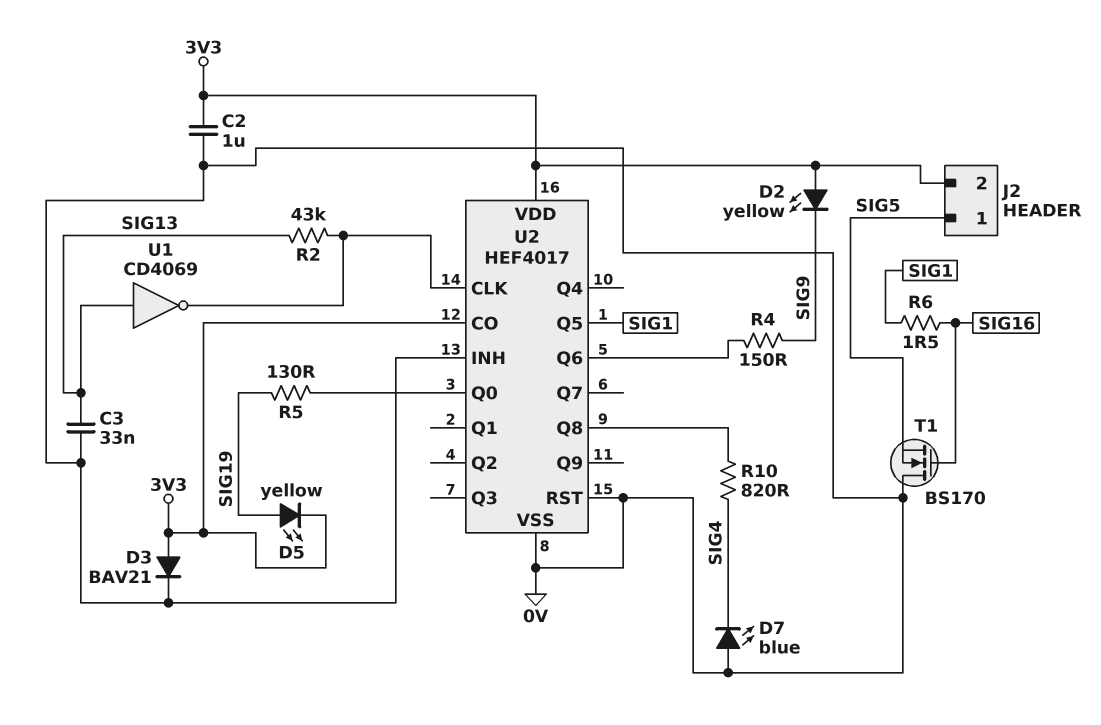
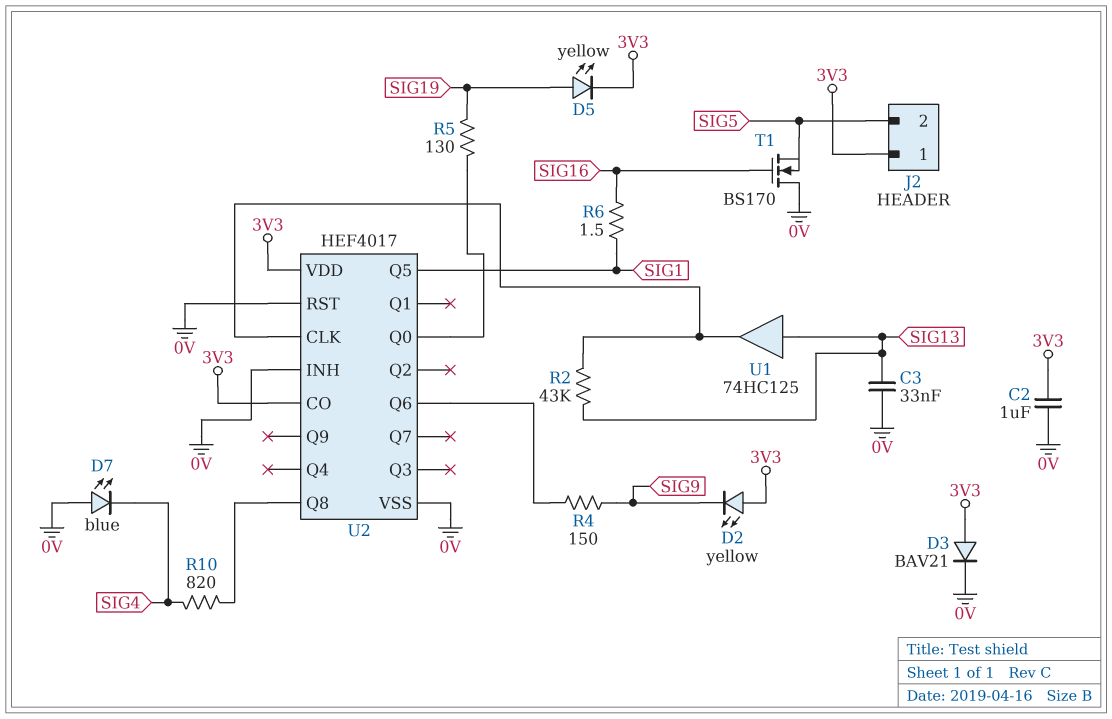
J2 pin 1: SIG5 -> 3V3
J2 pin 2: 3V3 -> SIG5
U1: NOT CD4069 (in SIG13, out U2/CLK) -> buffer 74HC125 (in SIG13, out U2/CLK)

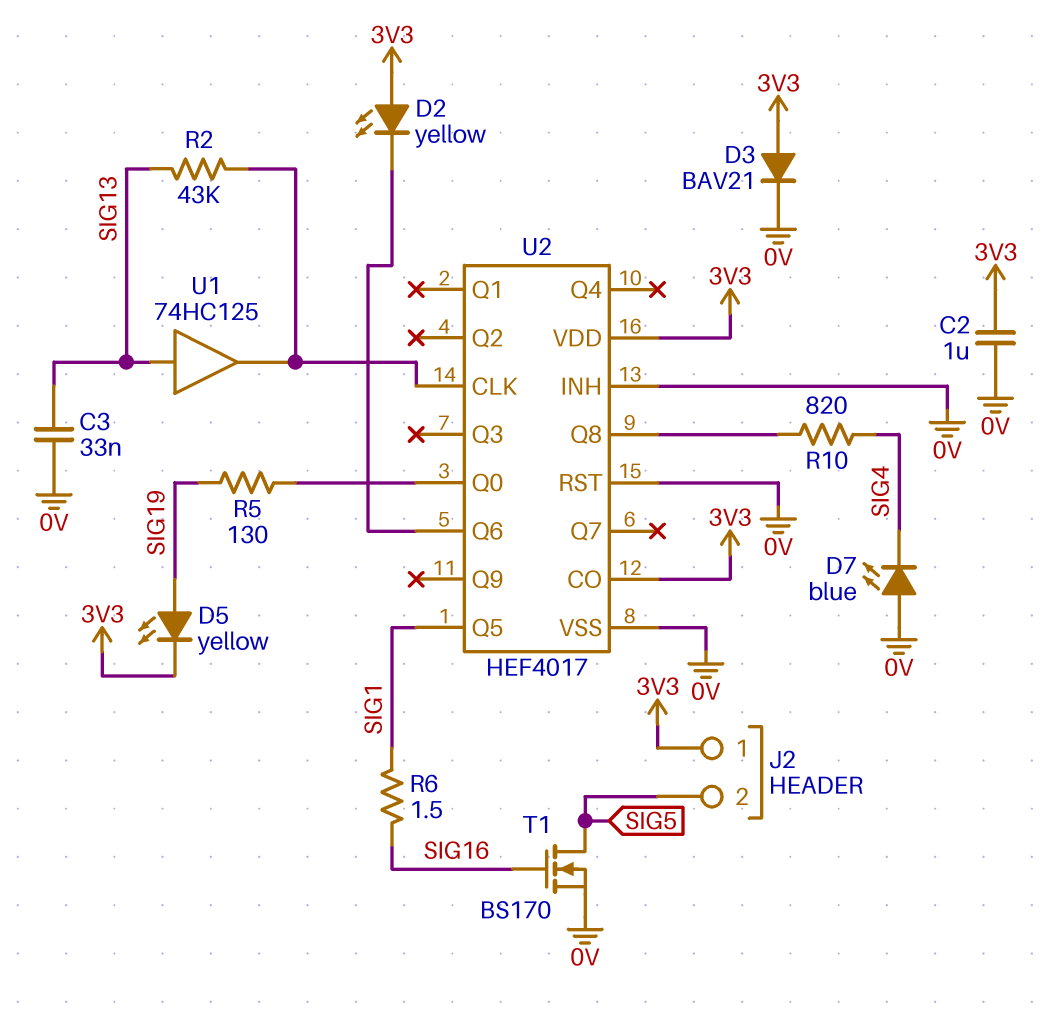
D2: LED yellow (A 3V3, K SIG9) -> LED yellow (A 3V3, K U2/Q6)
R4: 150 (SIG9, U2/Q6) -> none
T1: NMOS BS170 (G SIG16, D 0V, S SIG5) -> NMOS BS170 (G SIG16, D SIG5, S 0V)

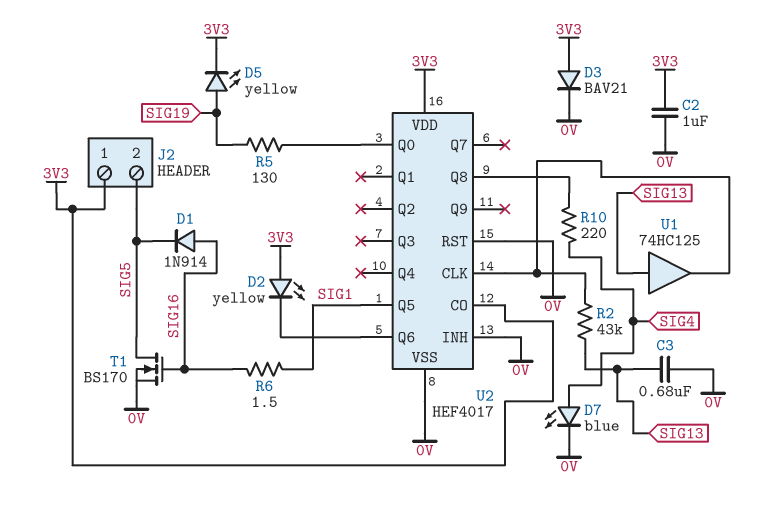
C3: 33nF (0V, SIG13) -> 680nF (0V, SIG13)
D1: none -> diode 1N914 (A SIG16, K SIG5)
D7: LED blue (A 0V, K SIG4) -> LED blue (A SIG4, K 0V)
R10: 820 (SIG4, U2/Q8) -> 220 (SIG4, U2/Q8)

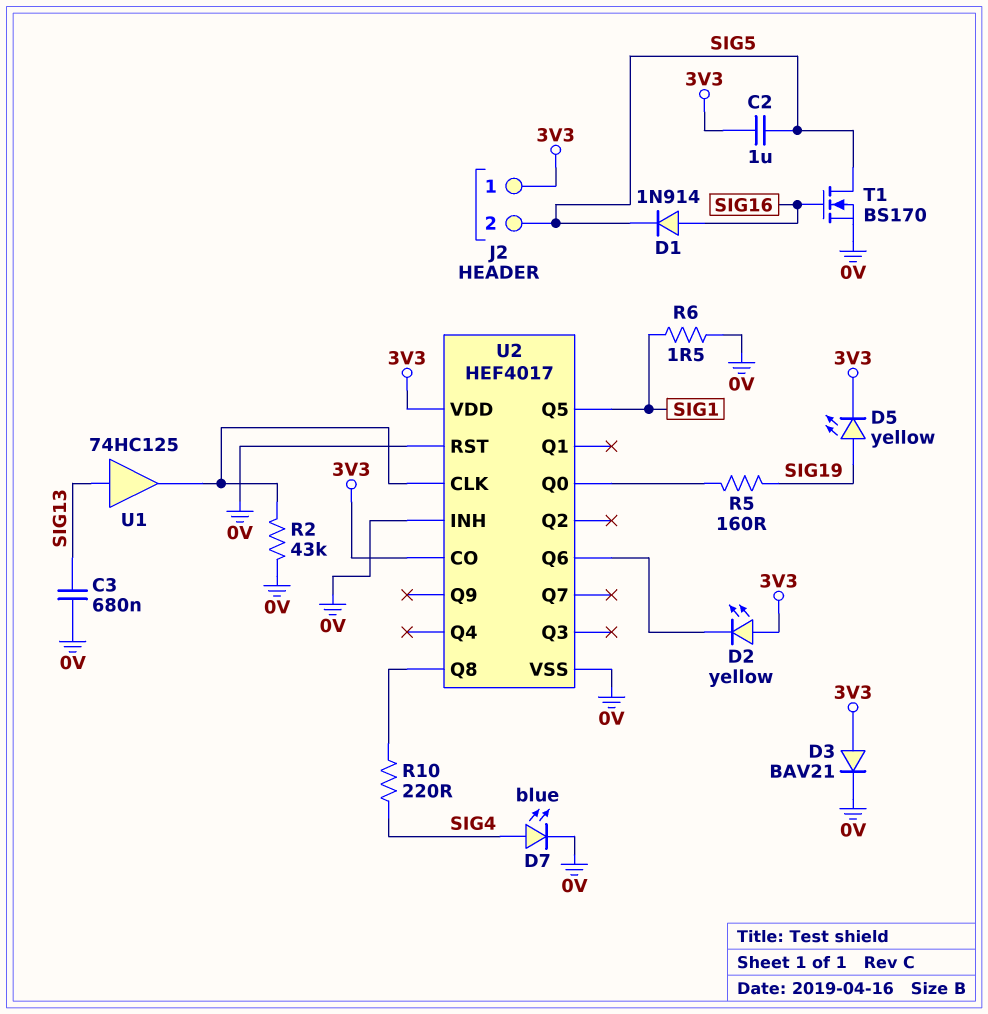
C2: 1uF (0V, 3V3) -> 1uF (3V3, SIG5)
R2: 43k (SIG13, U2/CLK) -> 43k (0V, U2/CLK)
R5: 130 (SIG19, U2/Q0) -> 160 (SIG19, U2/Q0)
R6: 1.5 (SIG1, SIG16) -> 1.5 (0V, SIG1)

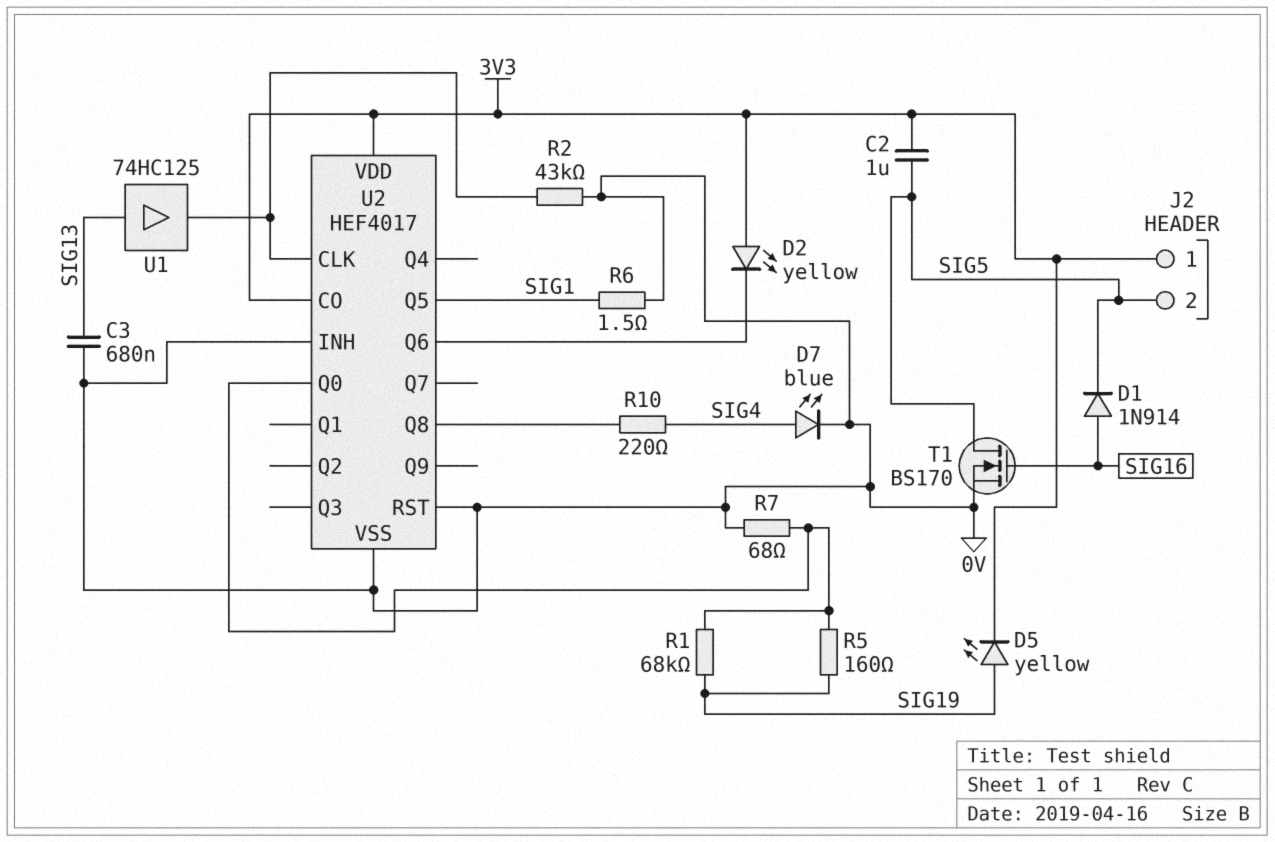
D3: diode BAV21 (A 3V3, K 0V) -> none
R1: none -> 68k (SIG19, U2/Q0)
R7: none -> 68 (0V, U2/Q0)

